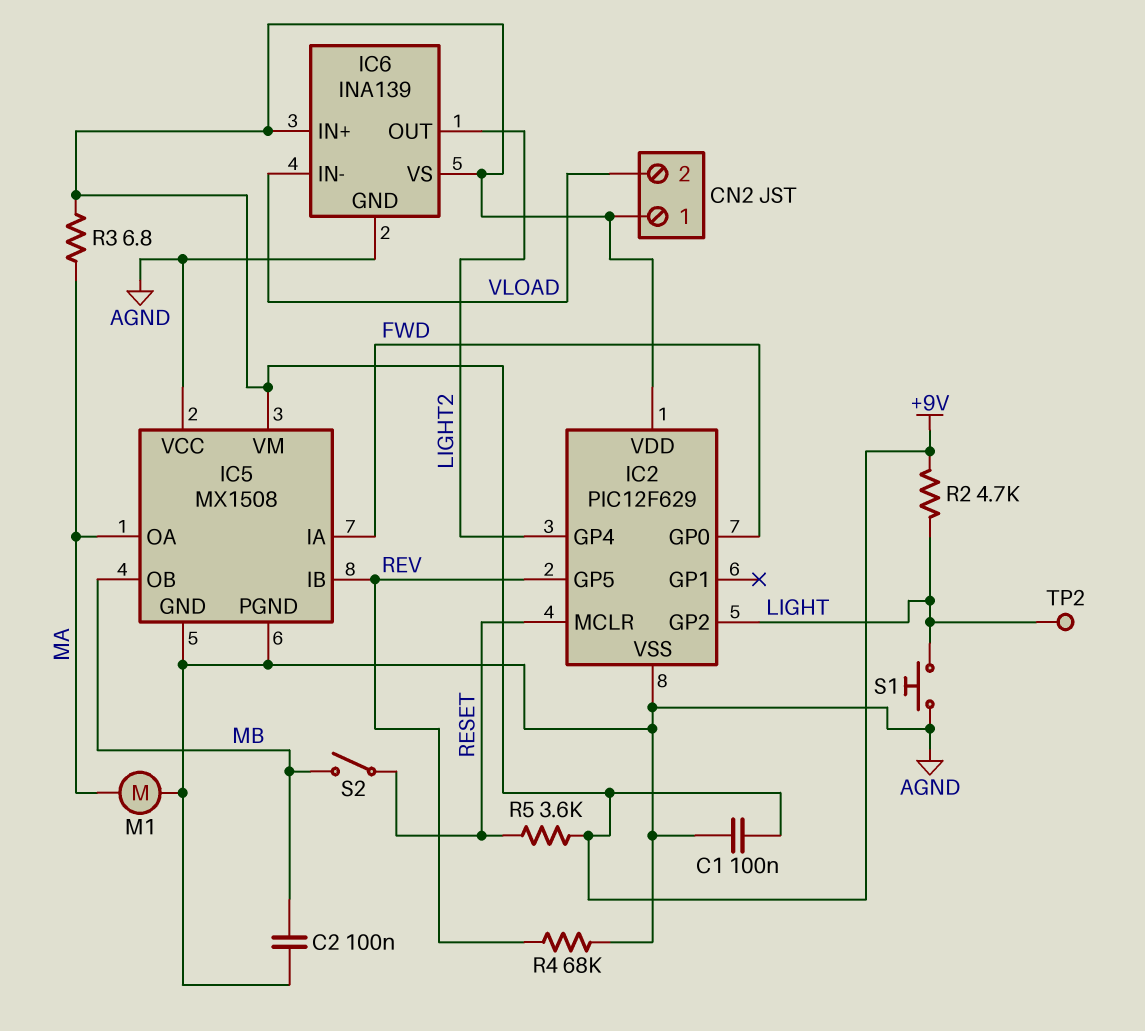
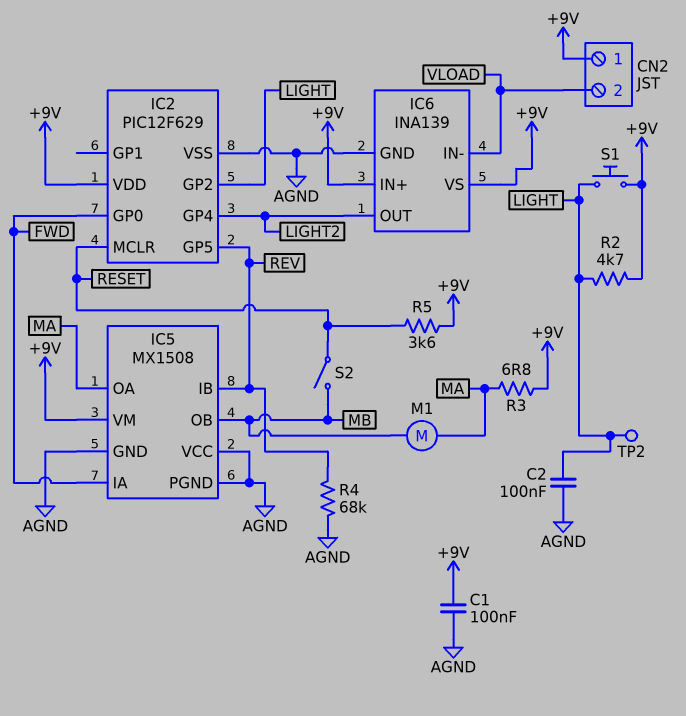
C2: 100nF (AGND, MB) -> 100nF (AGND, LIGHT)
M1: motor (AGND, MA) -> motor (MA, MB)
S1: button (AGND, LIGHT) -> button (+9V, LIGHT)

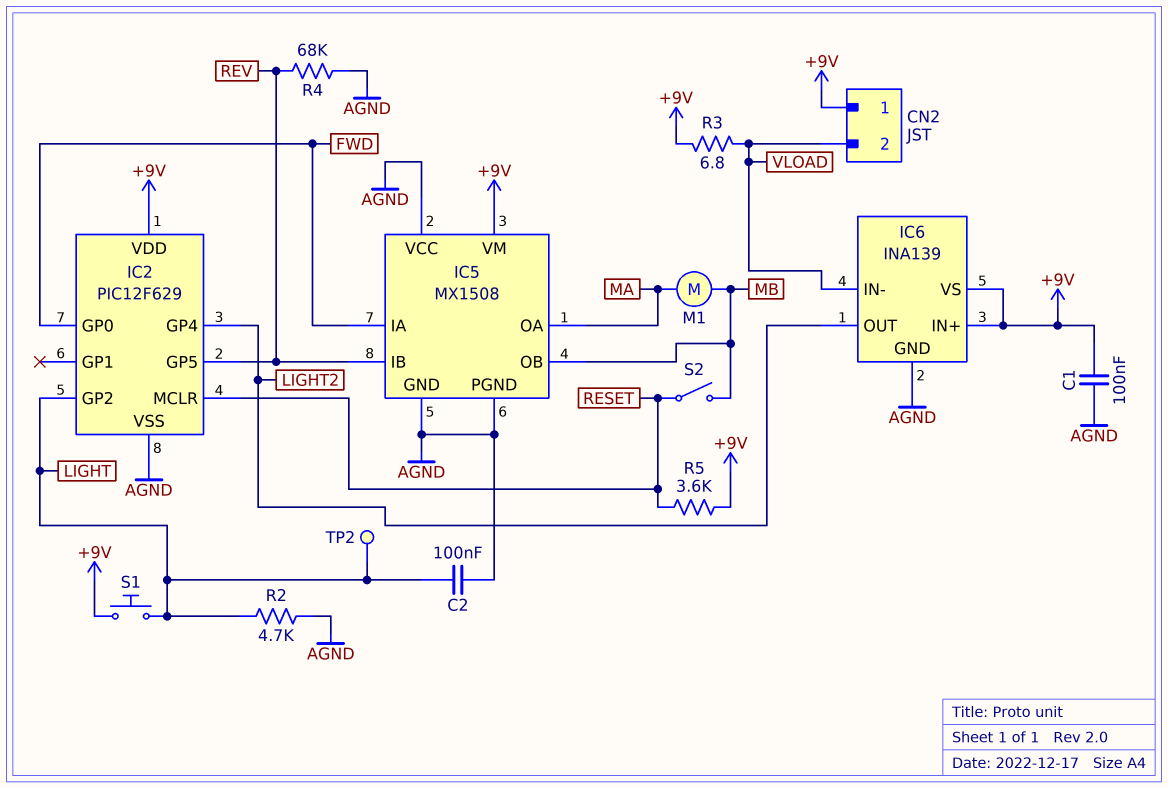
R2: 4.7k (+9V, LIGHT) -> 4.7k (AGND, LIGHT)
R3: 6.8 (+9V, MA) -> 6.8 (+9V, VLOAD)

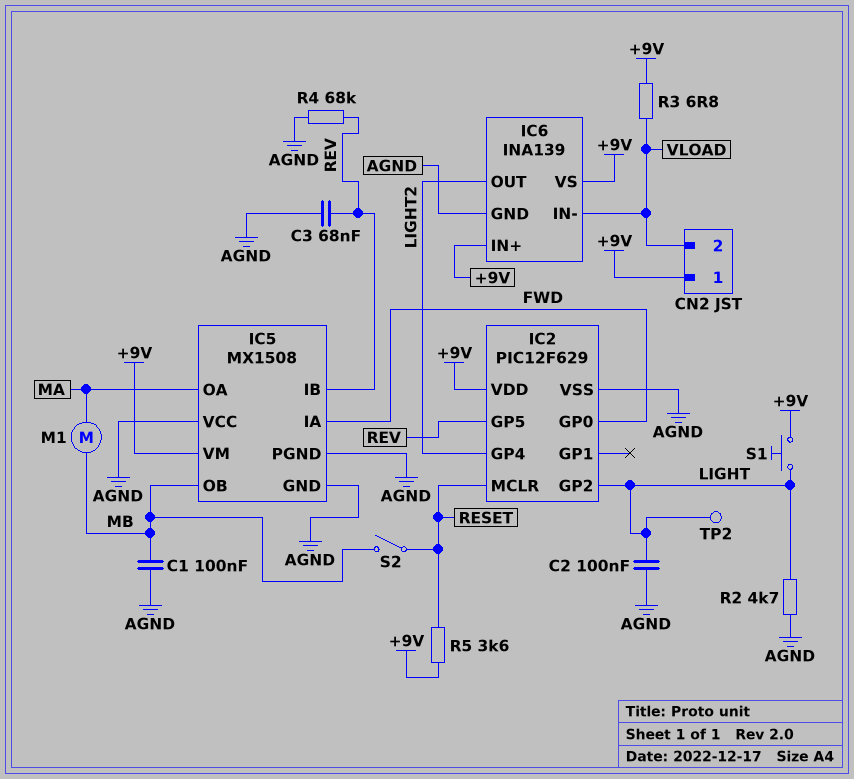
C1: 100nF (+9V, AGND) -> 100nF (AGND, MB)
C3: none -> 68nF (AGND, REV)

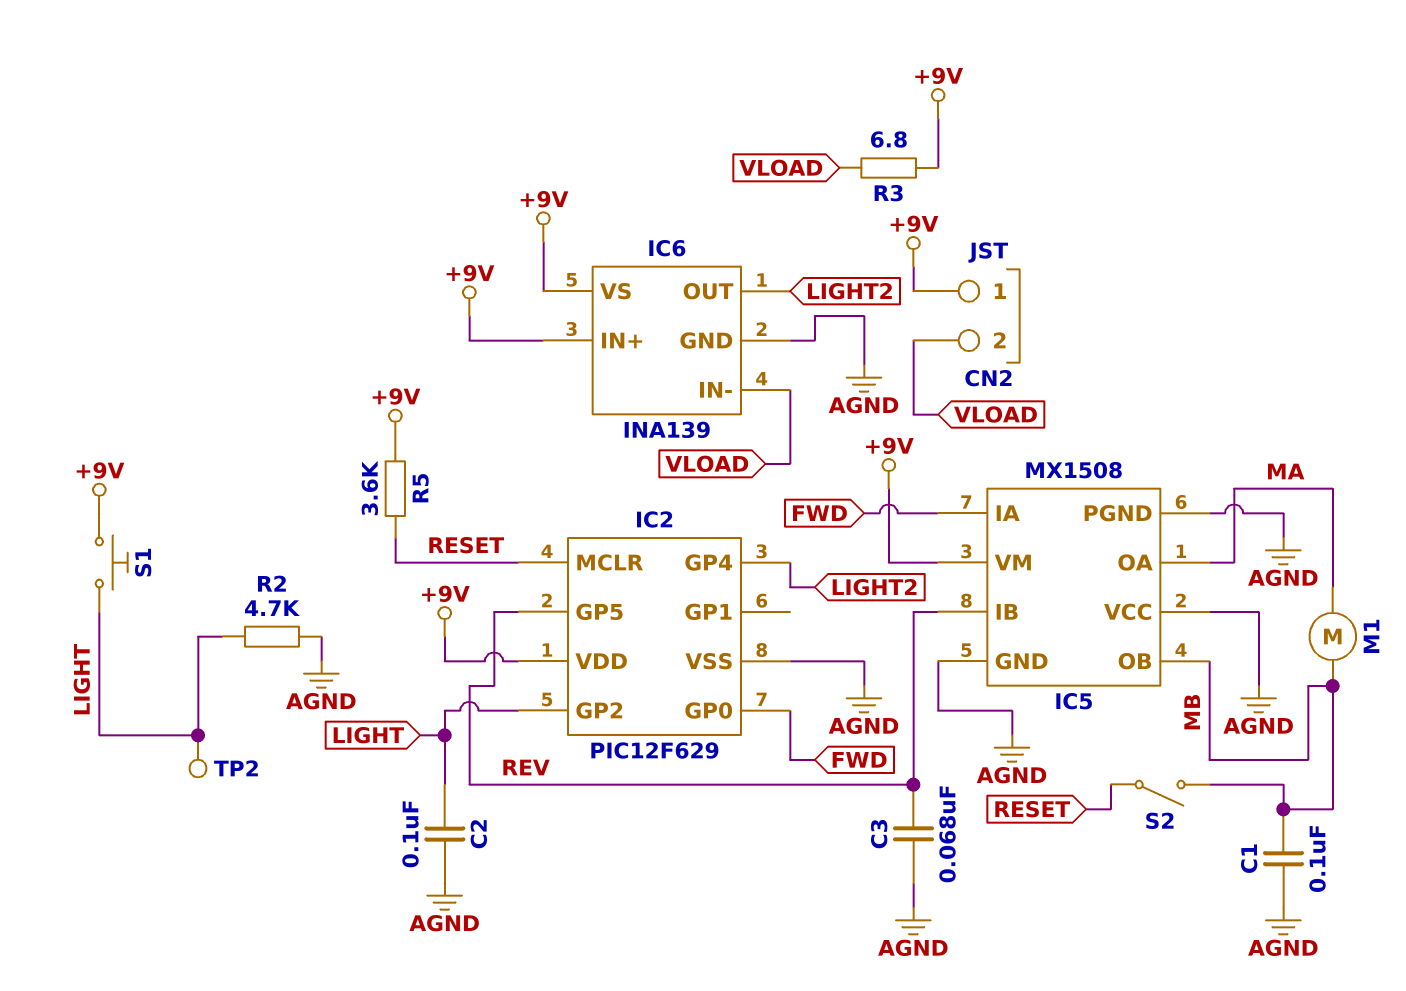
R4: 68k (AGND, REV) -> none

